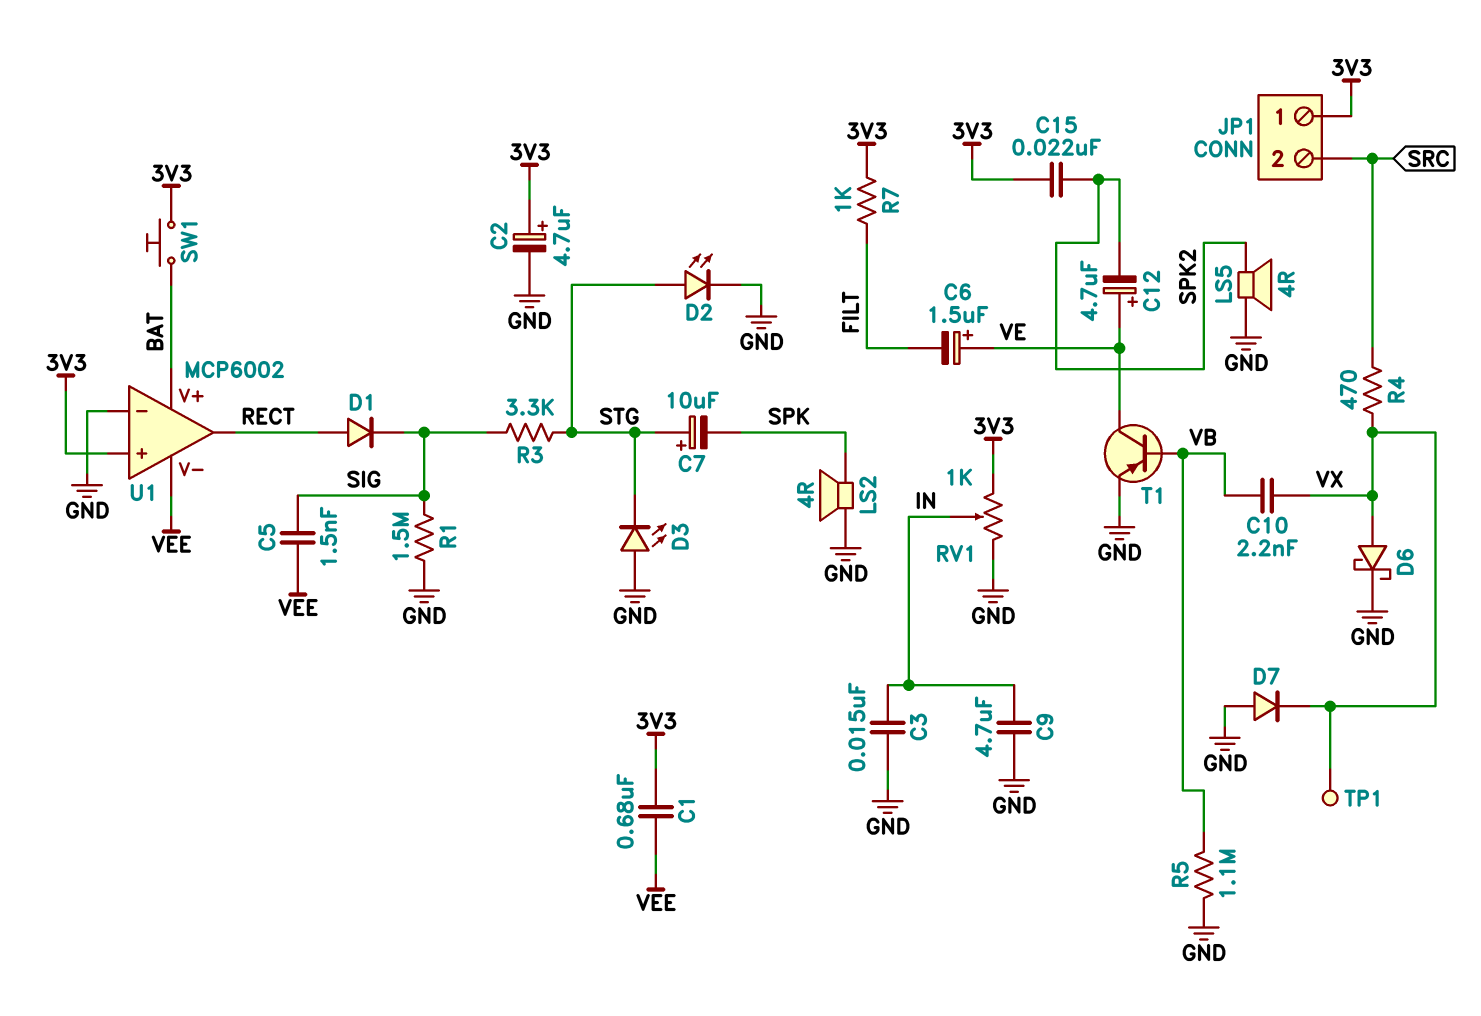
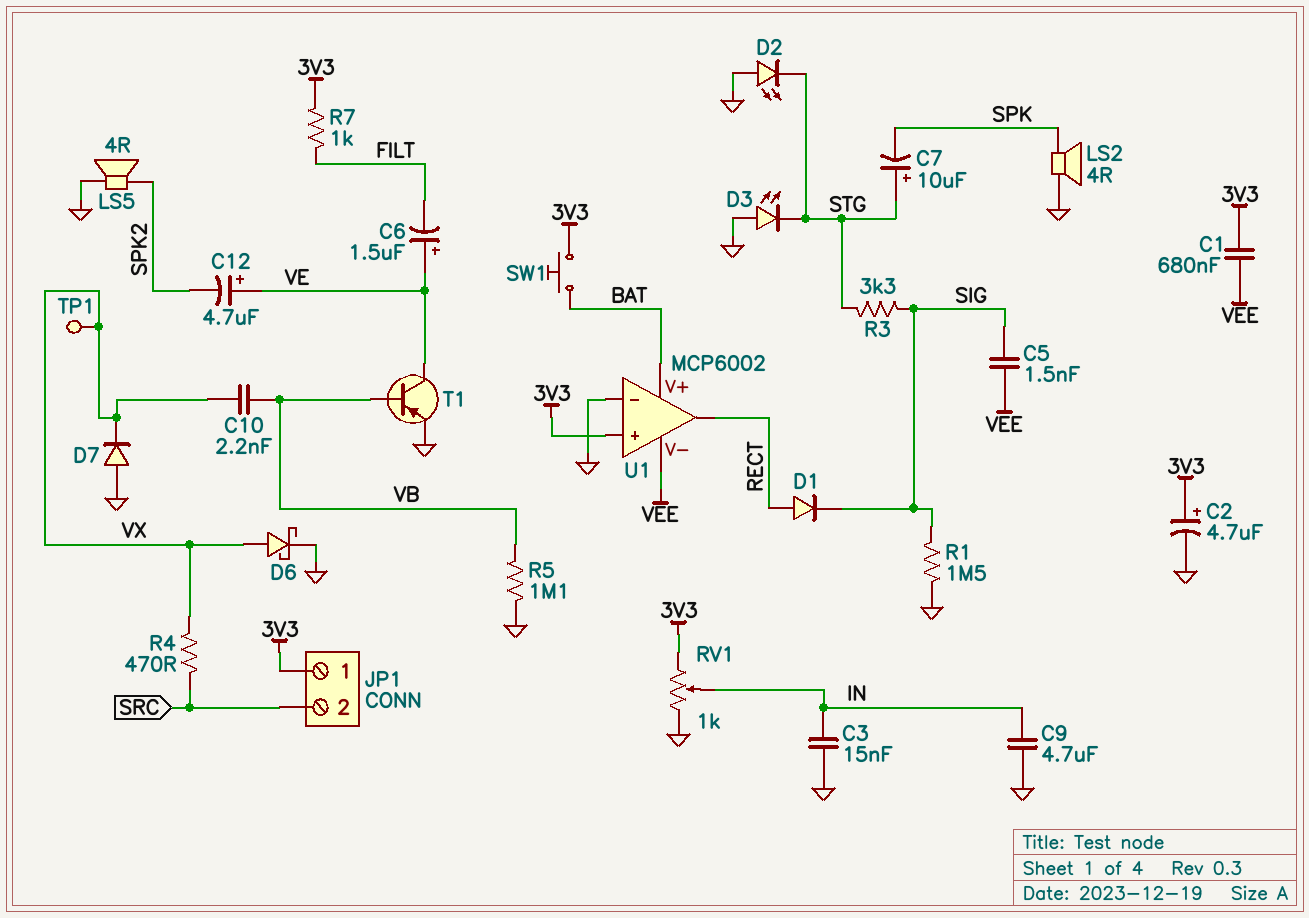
C15: 22nF (3V3, SPK2) -> none
D2: LED (A STG, K GND) -> LED (A GND, K STG)

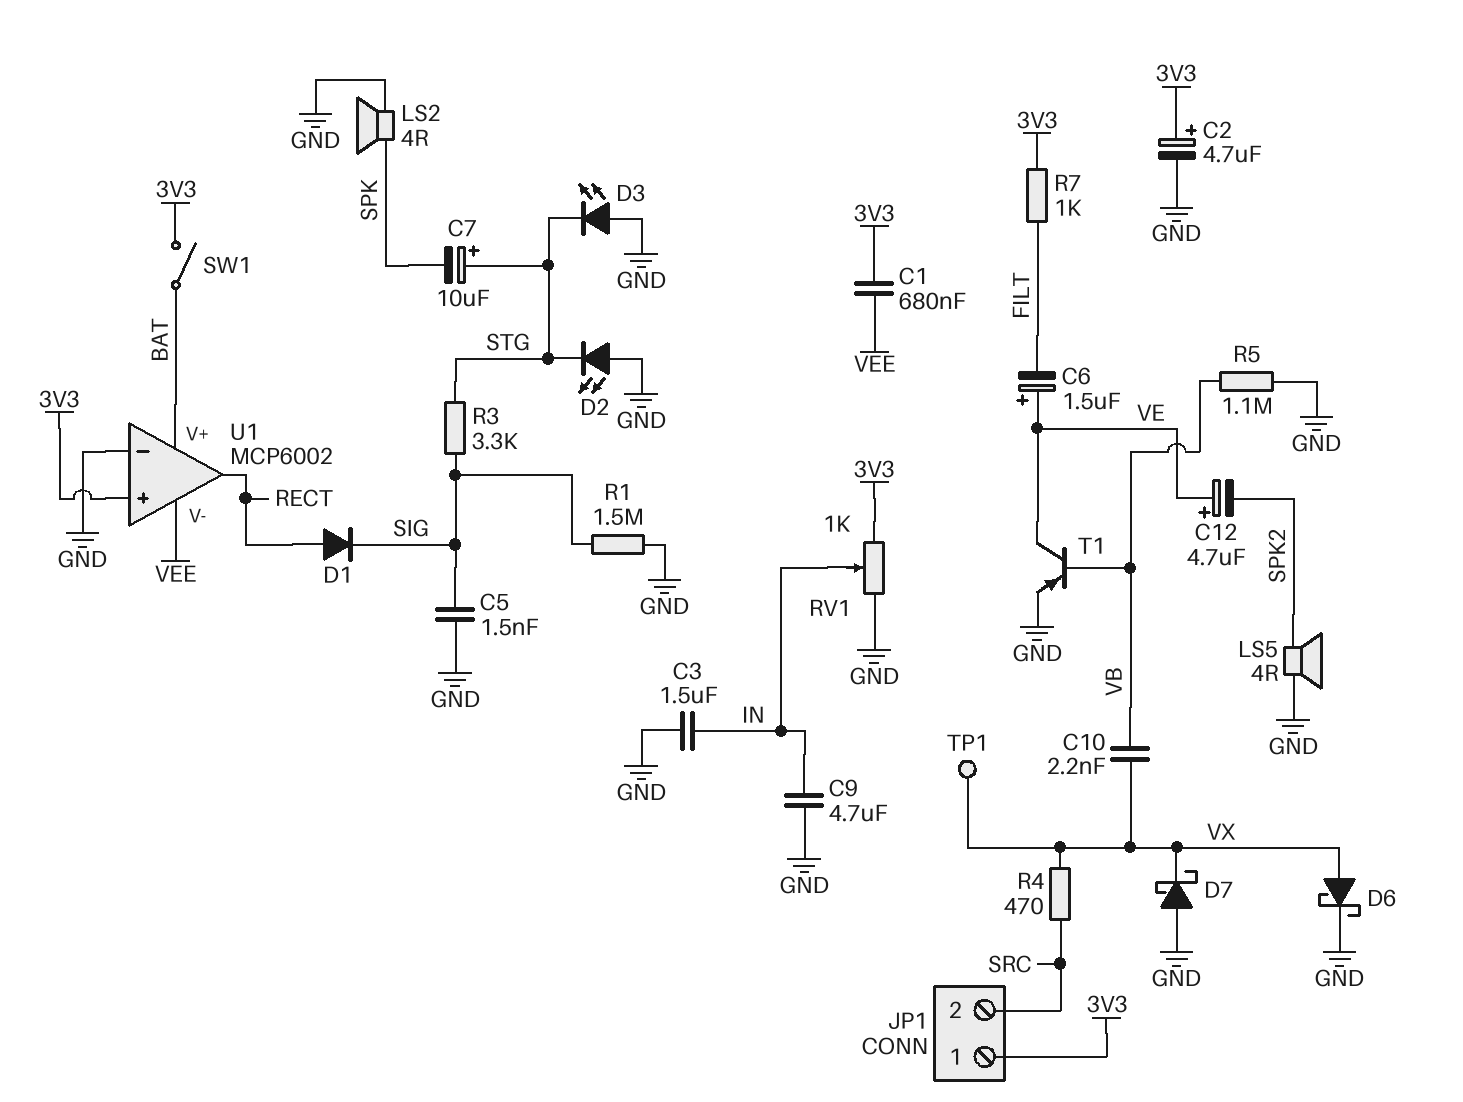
C3: 15nF (GND, IN) -> 1.5uF (GND, IN)
C5: 1.5nF (SIG, VEE) -> 1.5nF (GND, SIG)
D7: diode (A GND, K VX) -> schottky (A GND, K VX)
SW1: button (3V3, BAT) -> switch (3V3, BAT)

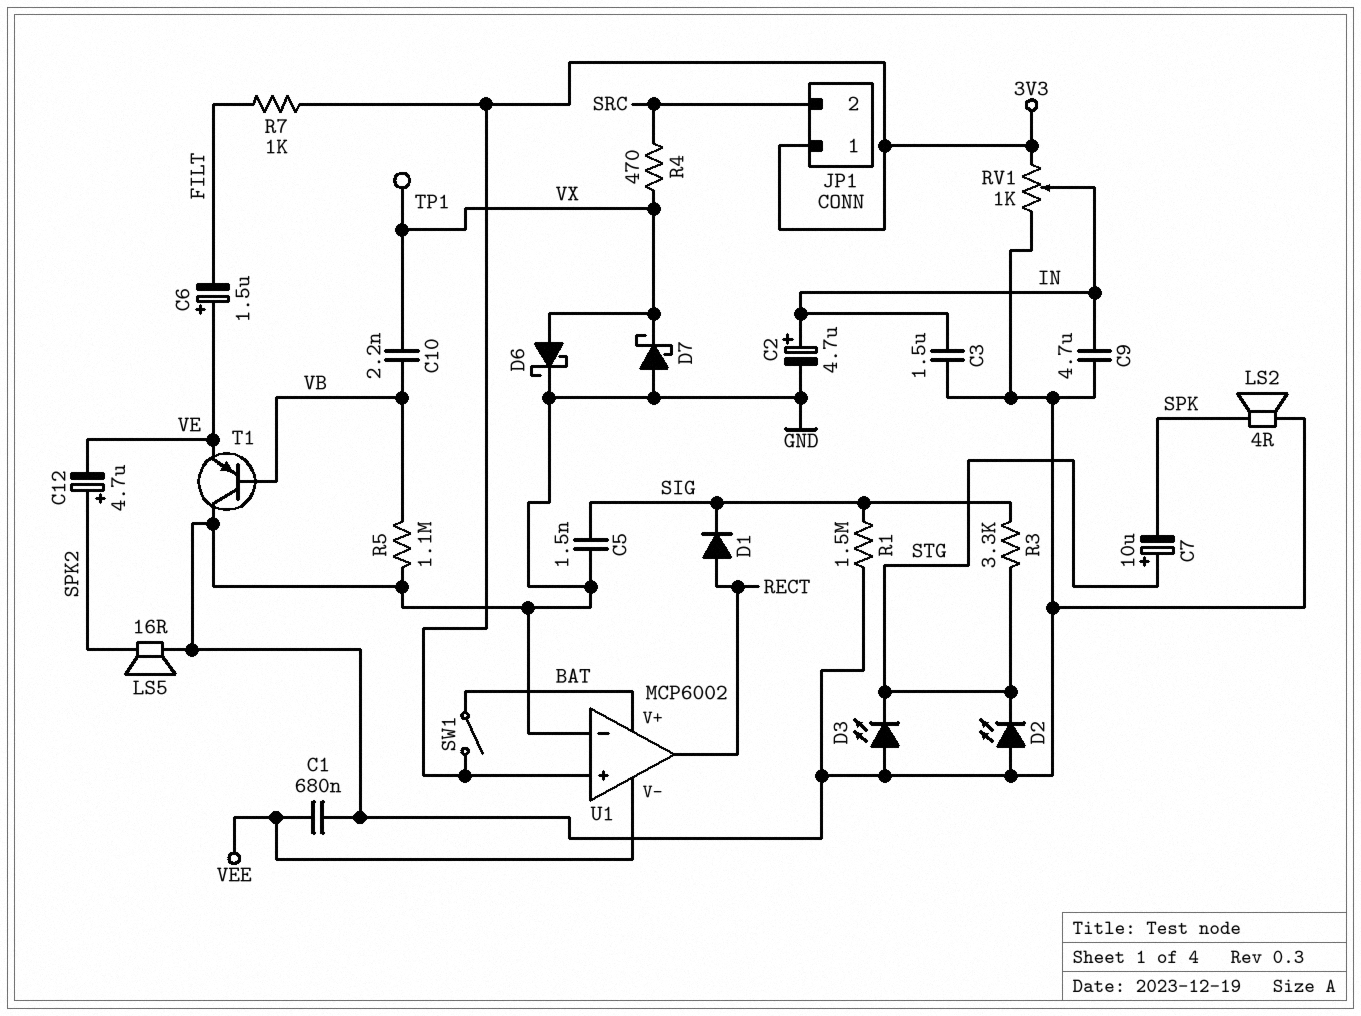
C1: 680nF (3V3, VEE) -> 680nF (GND, VEE)
C2: 4.7uF (plus 3V3, minus GND) -> 4.7uF (plus IN, minus GND)
C12: 4.7uF (plus VE, minus SPK2) -> 4.7uF (plus SPK2, minus VE)
LS5: speaker 4R (GND, SPK2) -> speaker 16R (GND, SPK2)
T1: PNP (B VB, C VE, E GND) -> PNP (B VB, C GND, E VE)

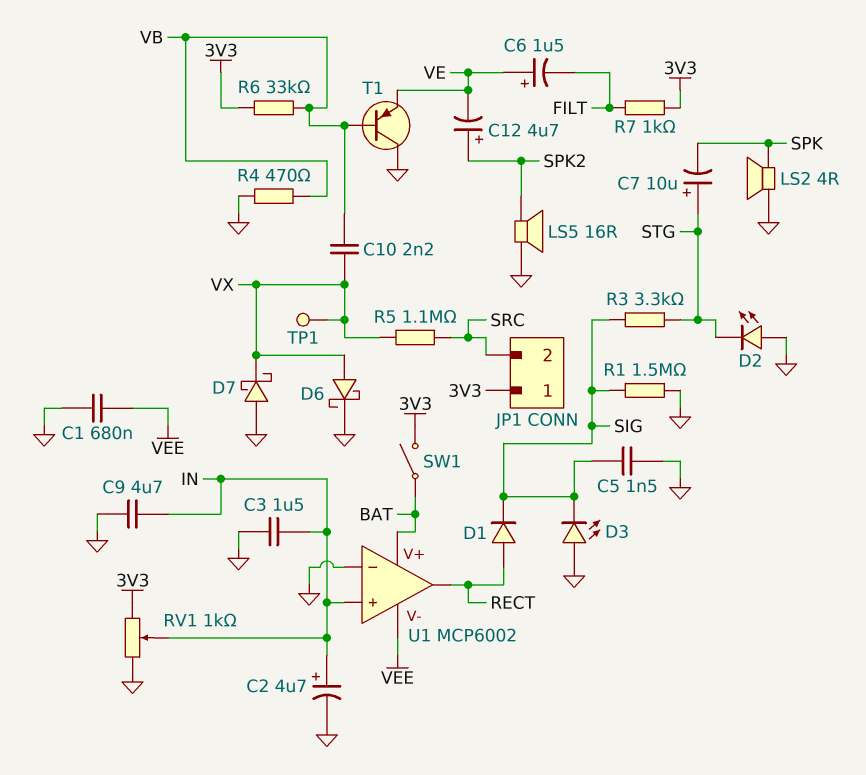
D3: LED (A GND, K STG) -> LED (A GND, K SIG)
R4: 470 (SRC, VX) -> 470 (GND, VB)
R5: 1.1M (GND, VB) -> 1.1M (SRC, VX)
R6: none -> 33k (3V3, VB)
U1 pin in+: 3V3 -> IN

